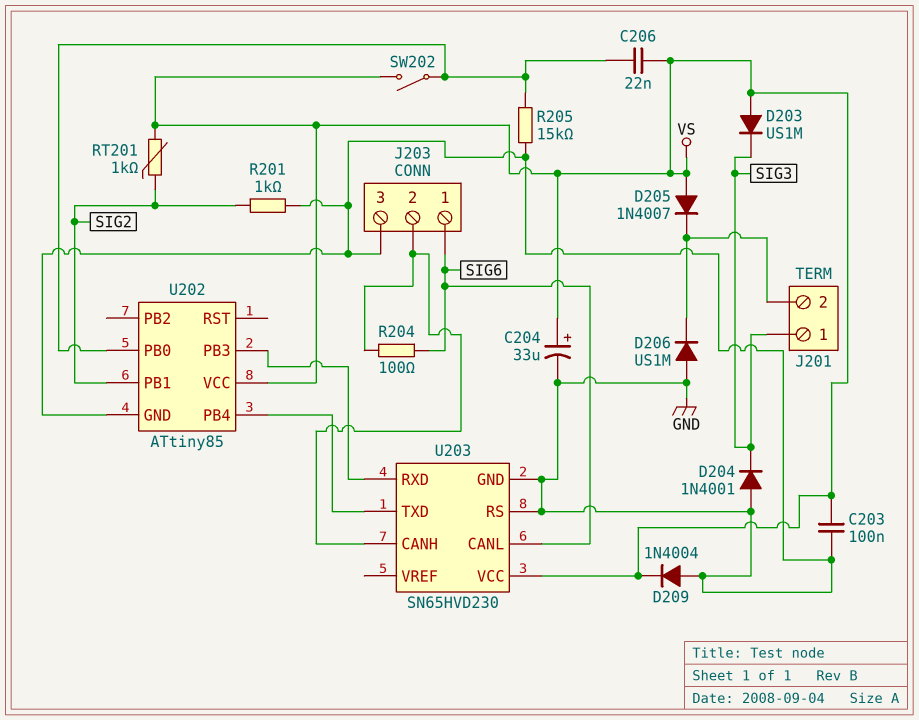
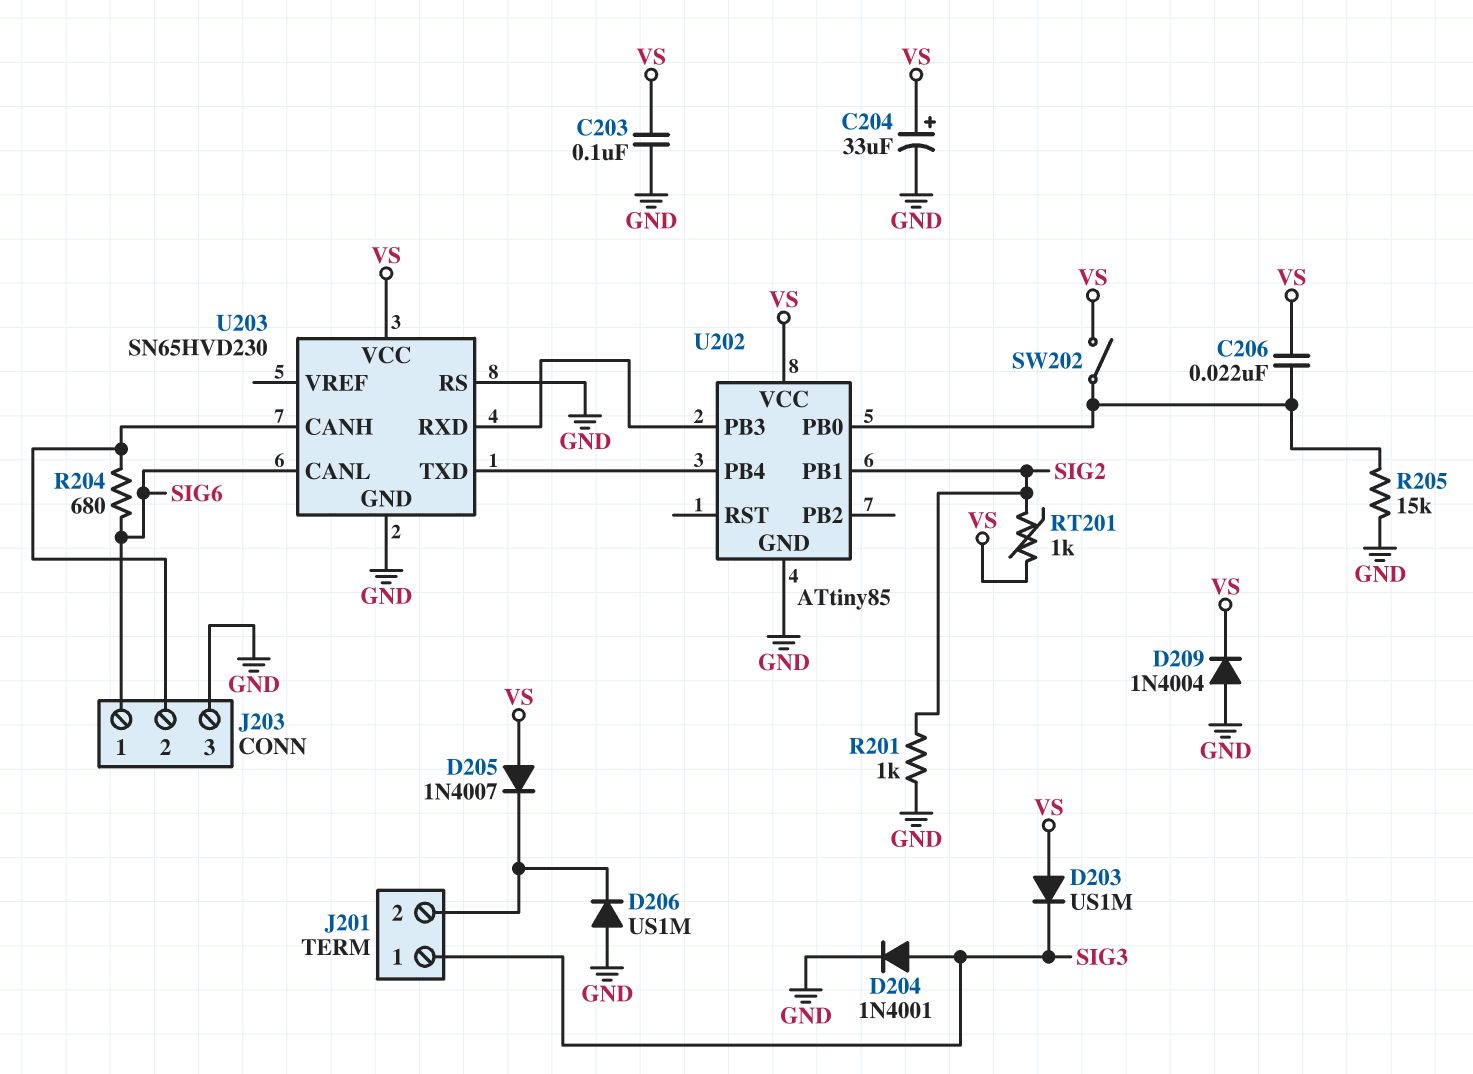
D204: diode 1N4001 (A GND, K SIG3) -> diode 1N4001 (A SIG3, K GND)
R204: 100 (J203/2, SIG6) -> 680 (J203/2, SIG6)

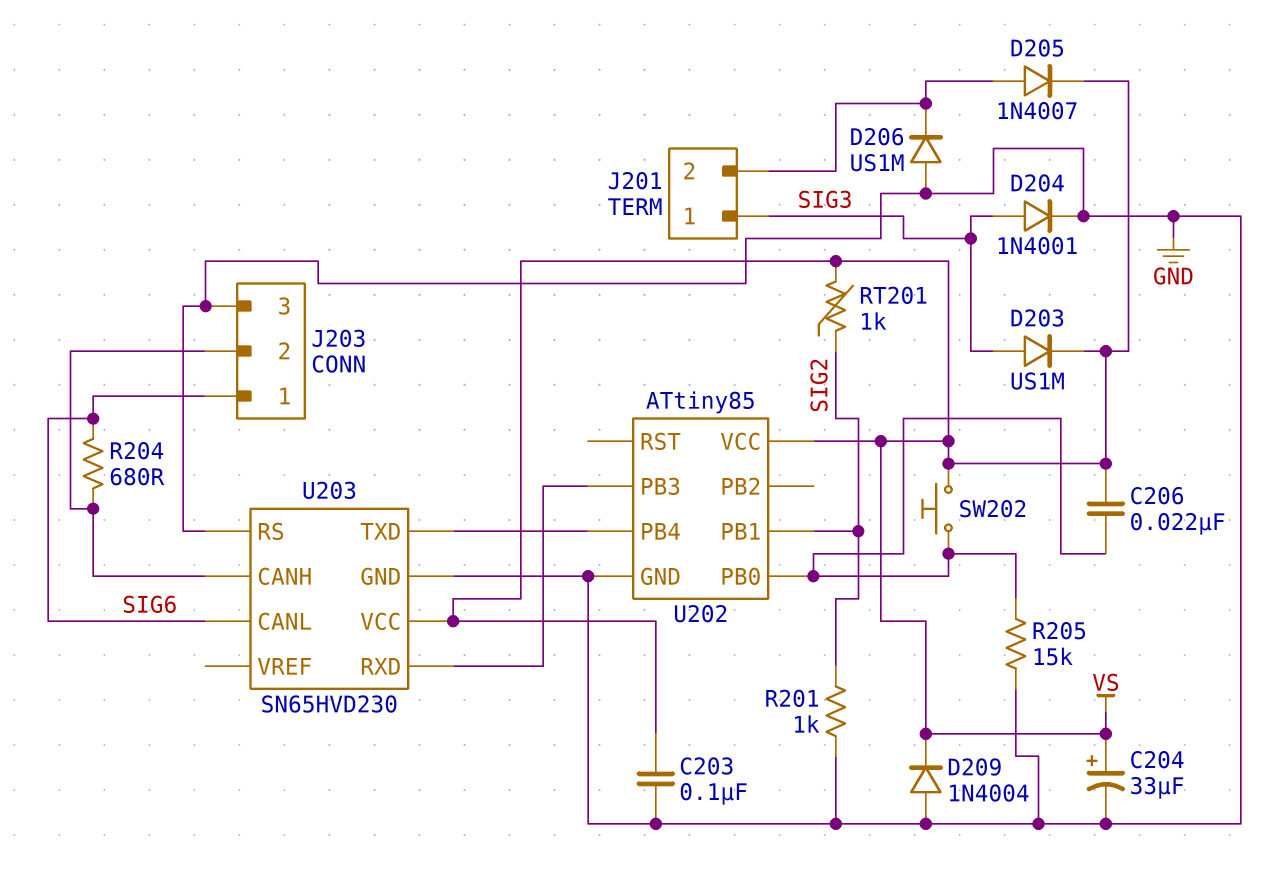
D203: diode US1M (A VS, K SIG3) -> diode US1M (A SIG3, K VS)
D205: diode 1N4007 (A VS, K J201/2) -> diode 1N4007 (A J201/2, K VS)
SW202: switch (U202/PB0, VS) -> button (U202/PB0, VS)

